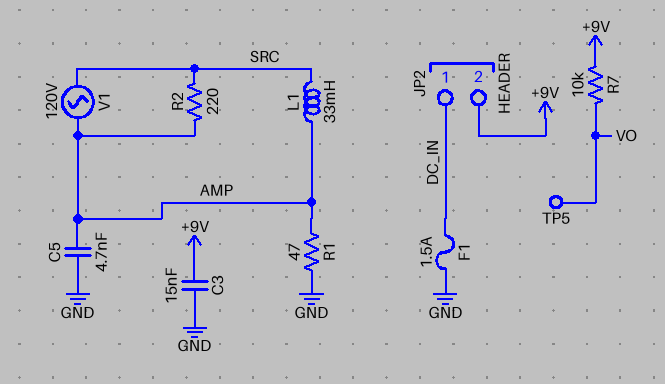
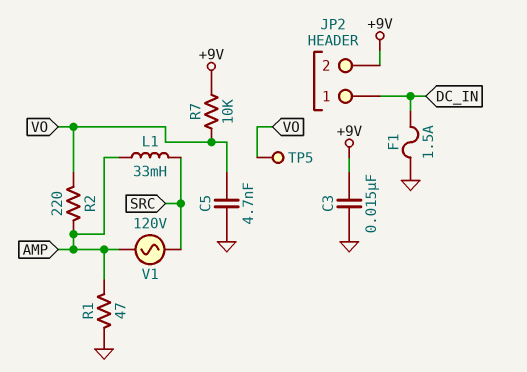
C5: 4.7nF (AMP, GND) -> 4.7nF (GND, VO)
R2: 220 (AMP, SRC) -> 220 (AMP, VO)

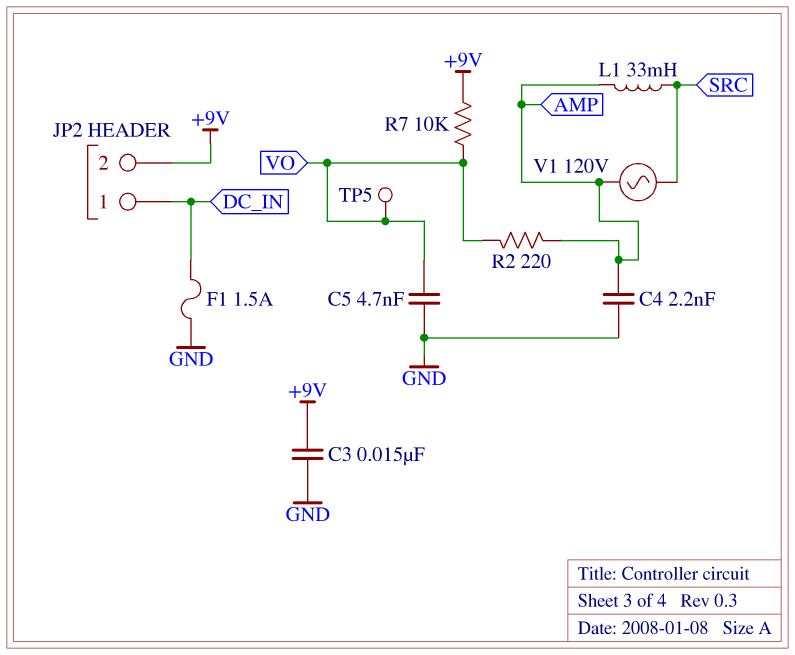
C4: none -> 2.2nF (AMP, GND)
R1: 47 (AMP, GND) -> none

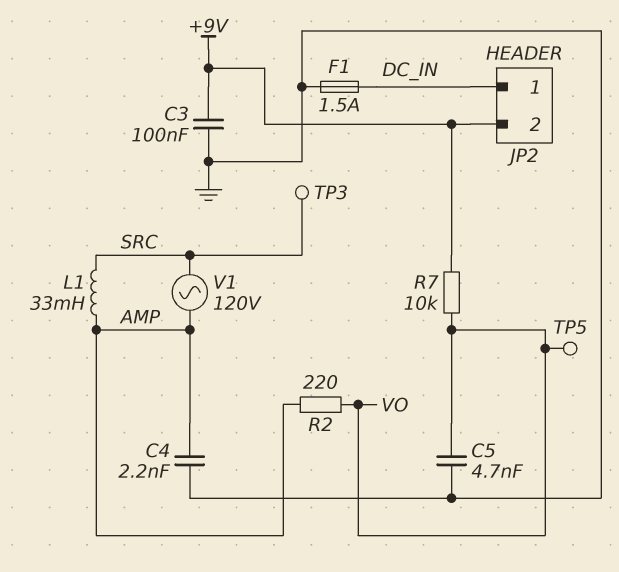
C3: 15nF (+9V, GND) -> 100nF (+9V, GND)
TP3: none -> test point (SRC)

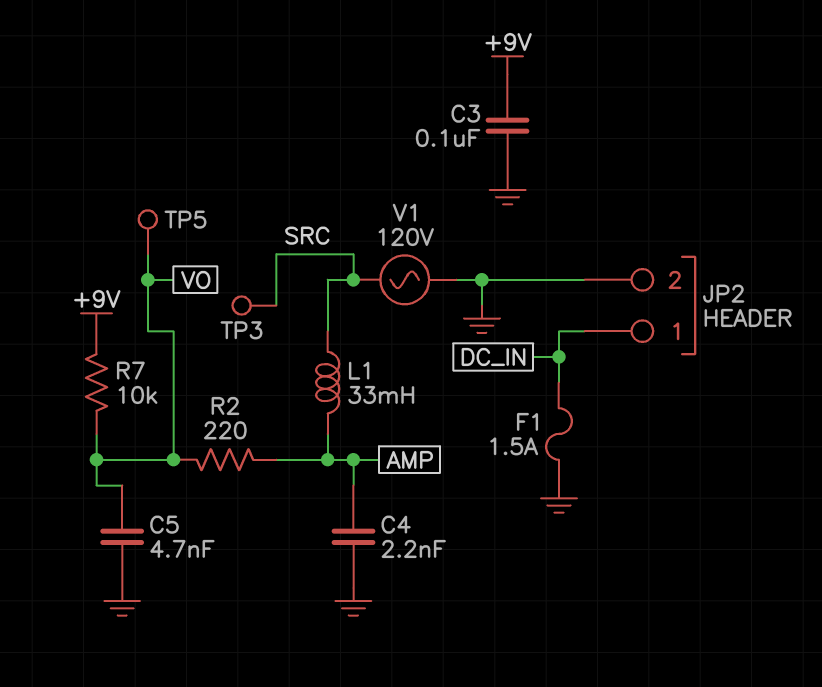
JP2 pin 2: +9V -> GND
V1: AC 120V (AMP, SRC) -> AC 120V (GND, SRC)

